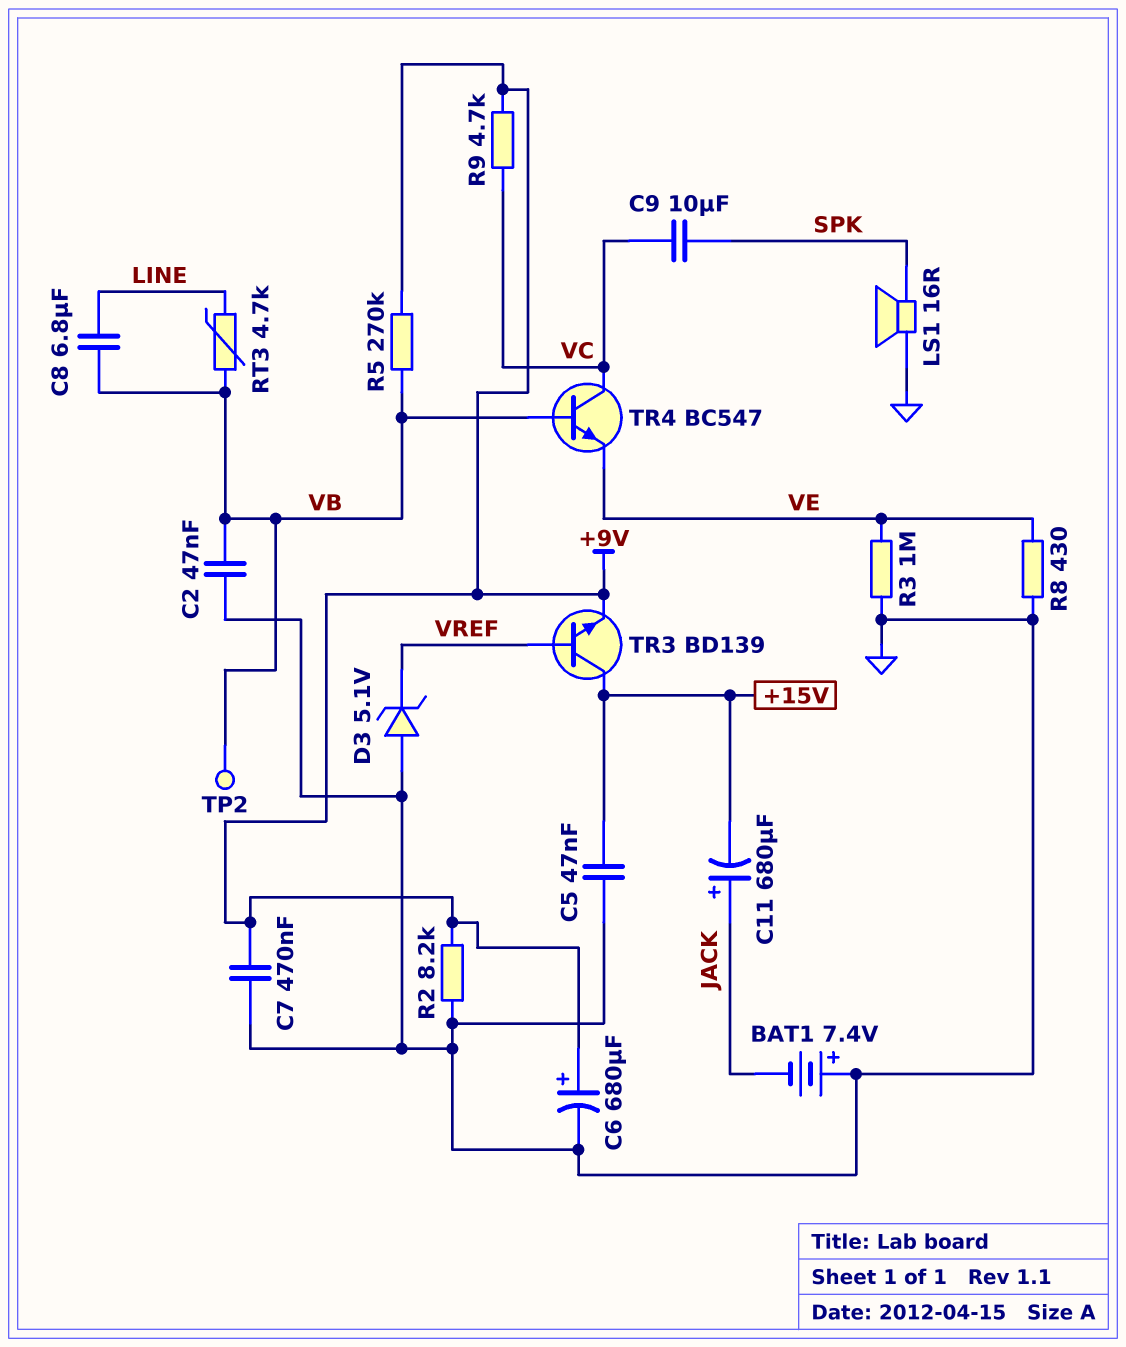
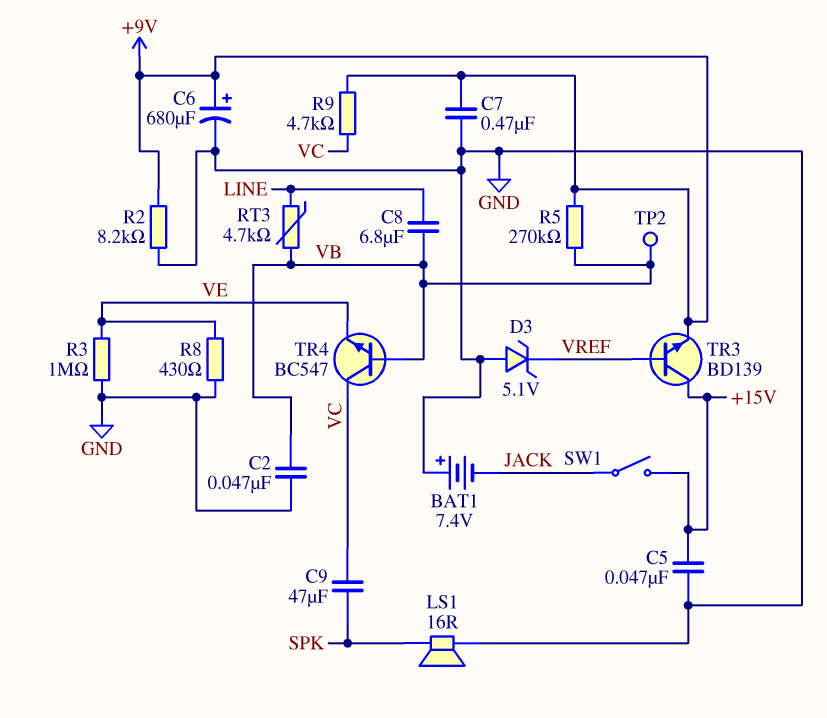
C9: 10uF (SPK, VC) -> 47uF (SPK, VC)
C11: 680uF (plus JACK, minus +15V) -> none
SW1: none -> switch (+15V, JACK)

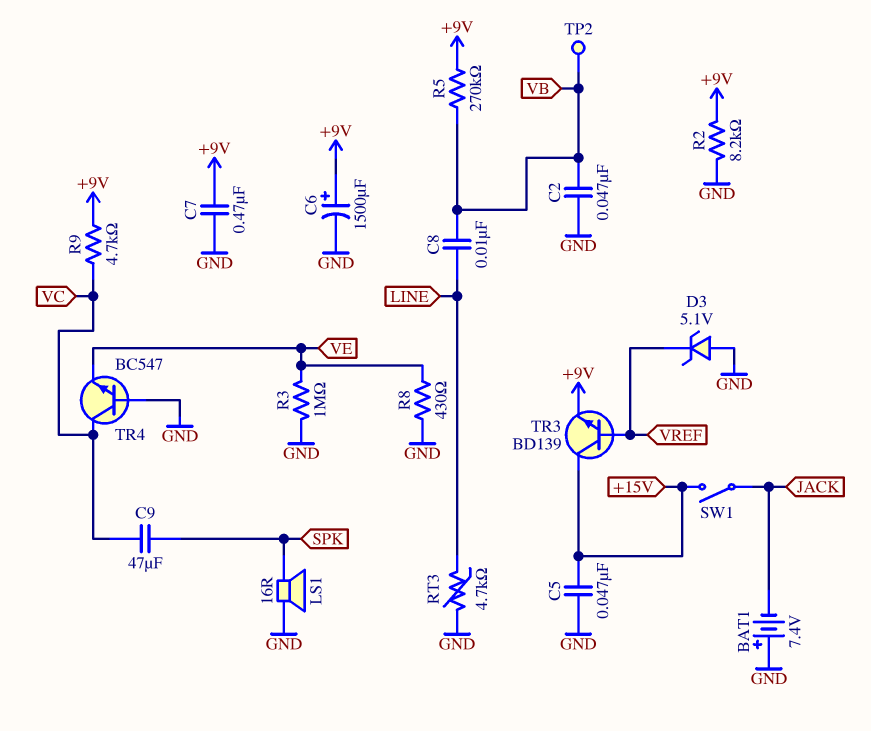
C6: 680uF (plus +9V, minus GND) -> 1500uF (plus +9V, minus GND)
C8: 6.8uF (LINE, VB) -> 10nF (LINE, VB)
RT3: 4.7k (LINE, VB) -> 4.7k (GND, LINE)
TR4: NPN BC547 (B VB, C VC, E VE) -> NPN BC547 (B GND, C VC, E VE)

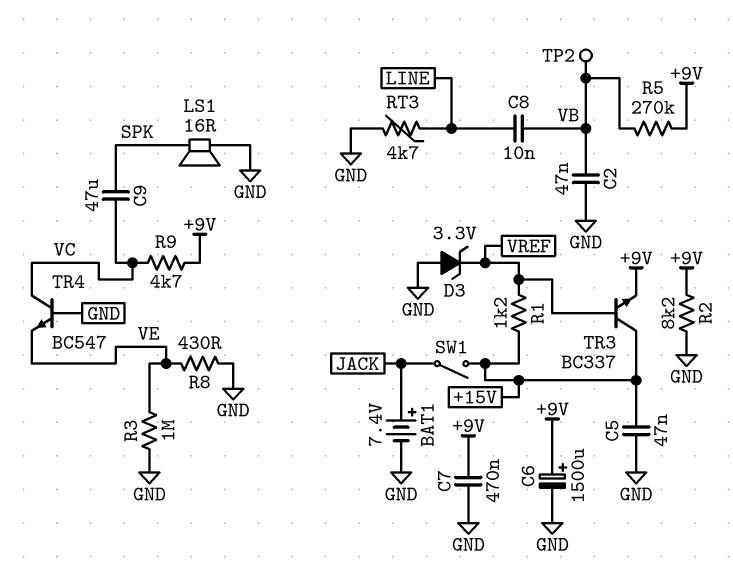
BAT1: 7.4V (plus GND, minus JACK) -> 7.4V (plus JACK, minus GND)
D3: zener 5.1V (A GND, K VREF) -> zener 3.3V (A GND, K VREF)
R1: none -> 1.2k (+15V, VREF)
TR3: NPN BD139 (B VREF, C +15V, E +9V) -> NPN BC337 (B VREF, C +15V, E +9V)

